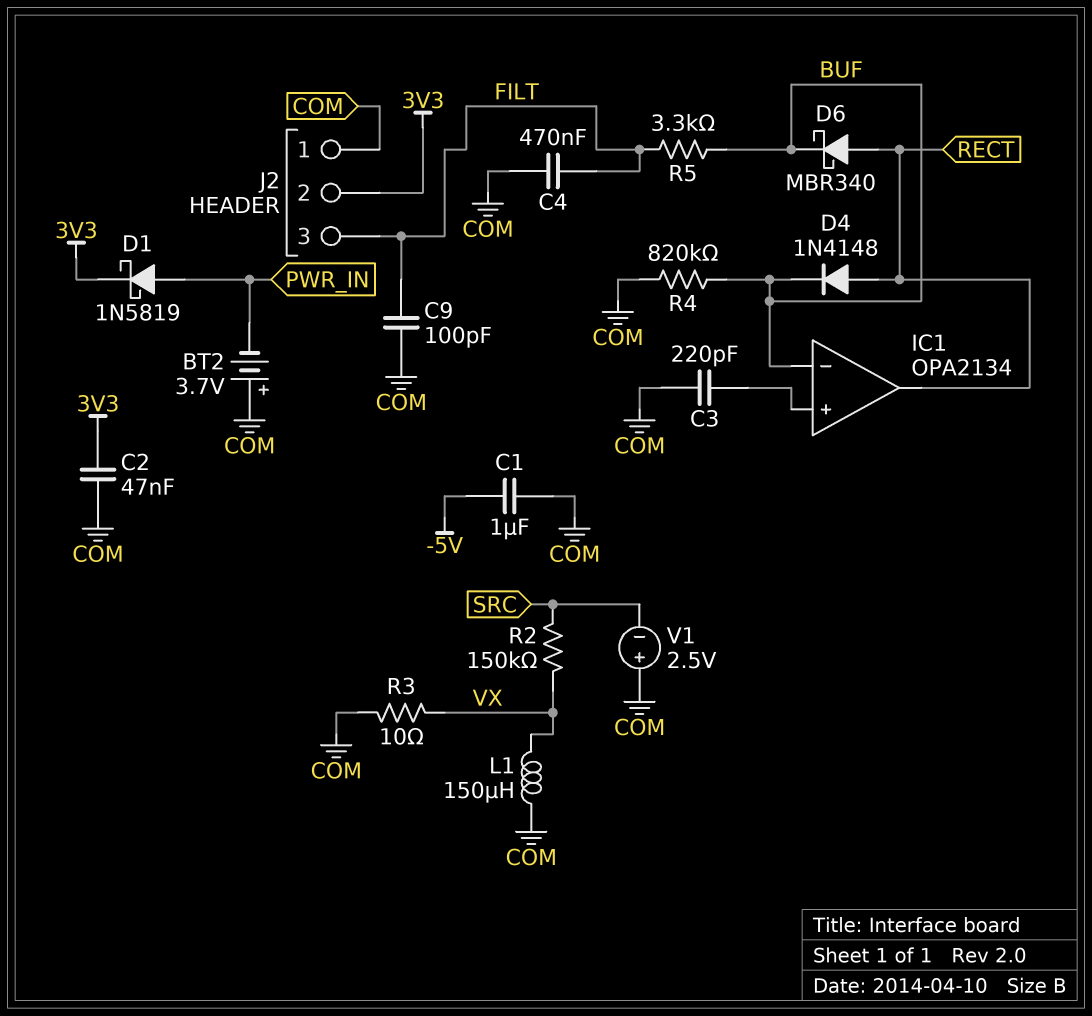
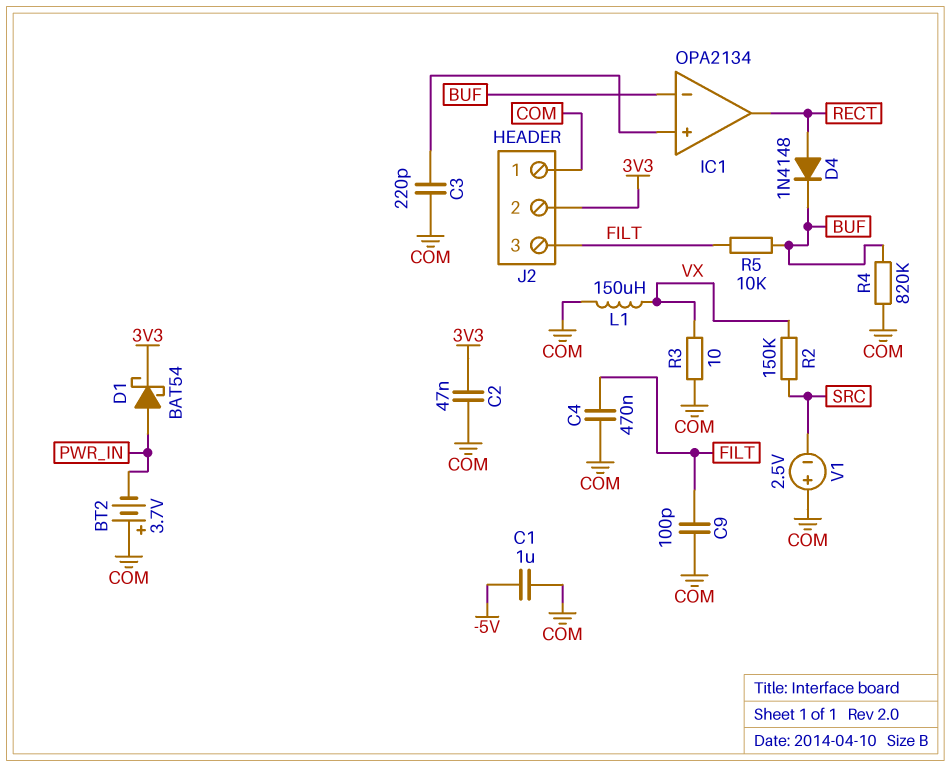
D1: schottky 1N5819 (A PWR_IN, K 3V3) -> schottky BAT54 (A PWR_IN, K 3V3)
D6: schottky MBR340 (A RECT, K BUF) -> none
R5: 3.3k (BUF, FILT) -> 10k (BUF, FILT)

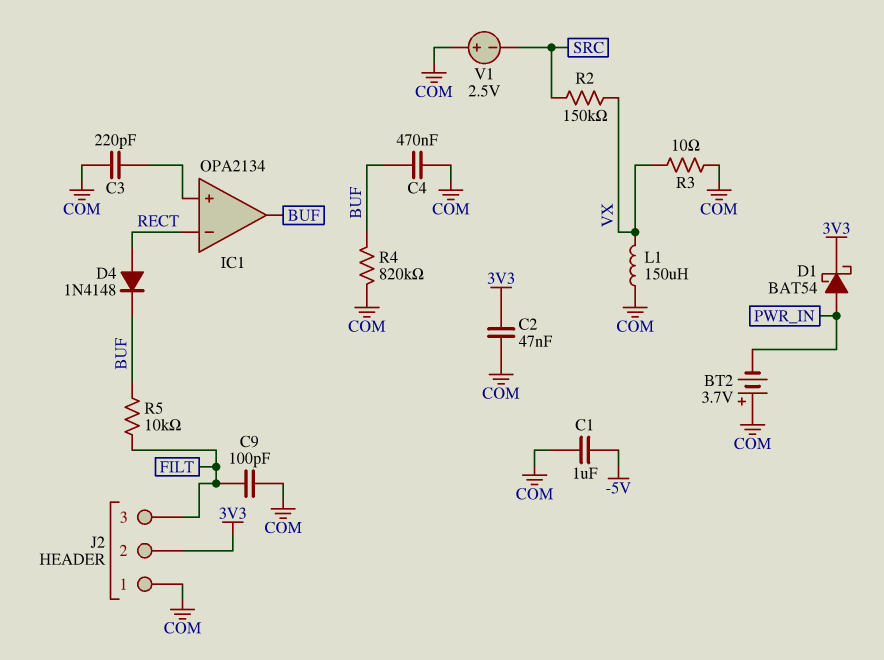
C4: 470nF (COM, FILT) -> 470nF (BUF, COM)
IC1 pin in-: BUF -> RECT
IC1 pin out: RECT -> BUF

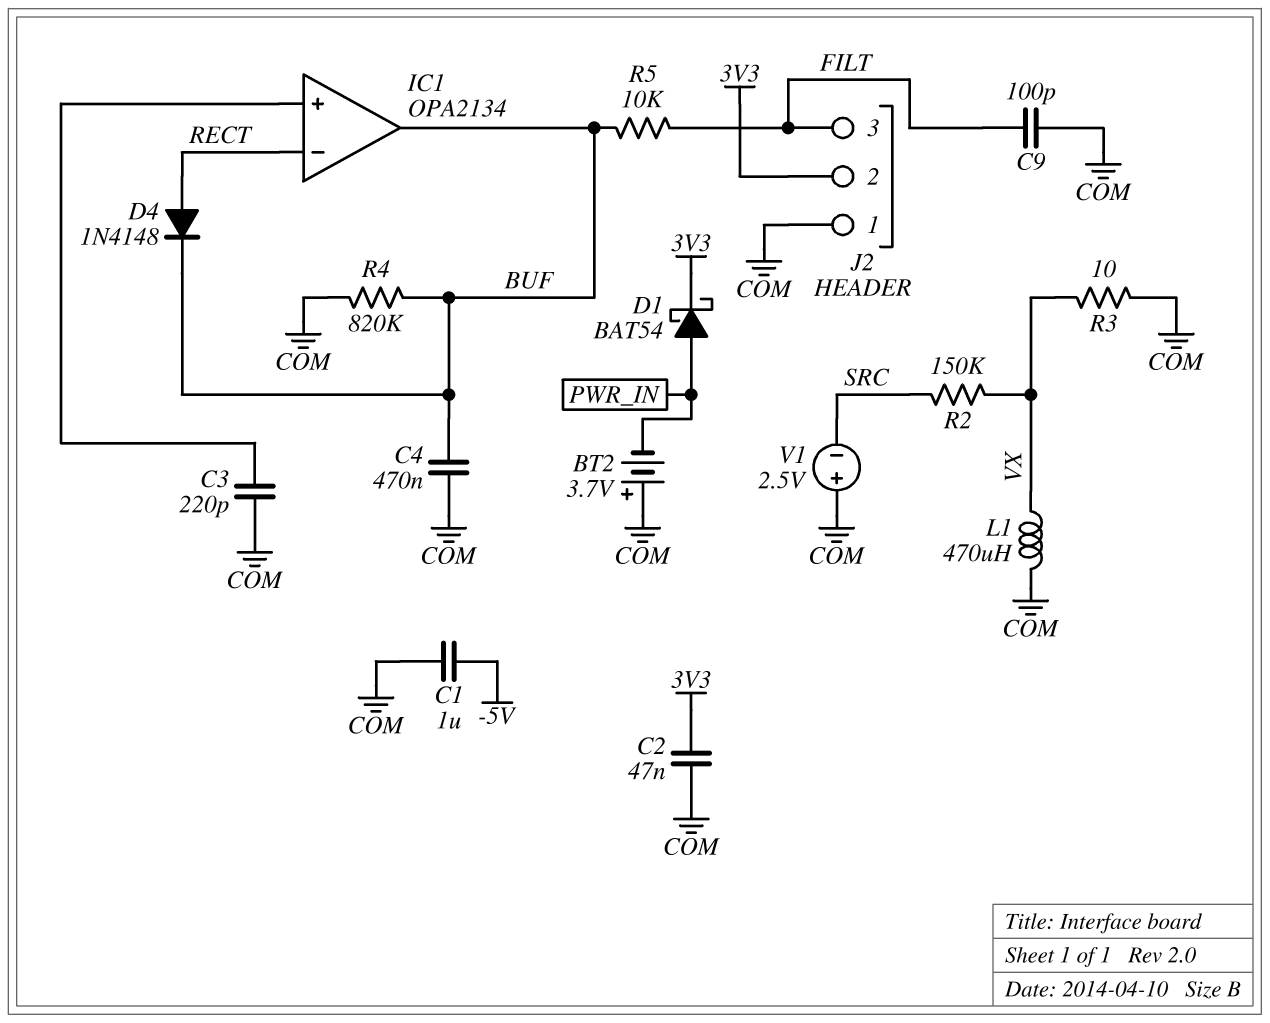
L1: 150uH (COM, VX) -> 470uH (COM, VX)

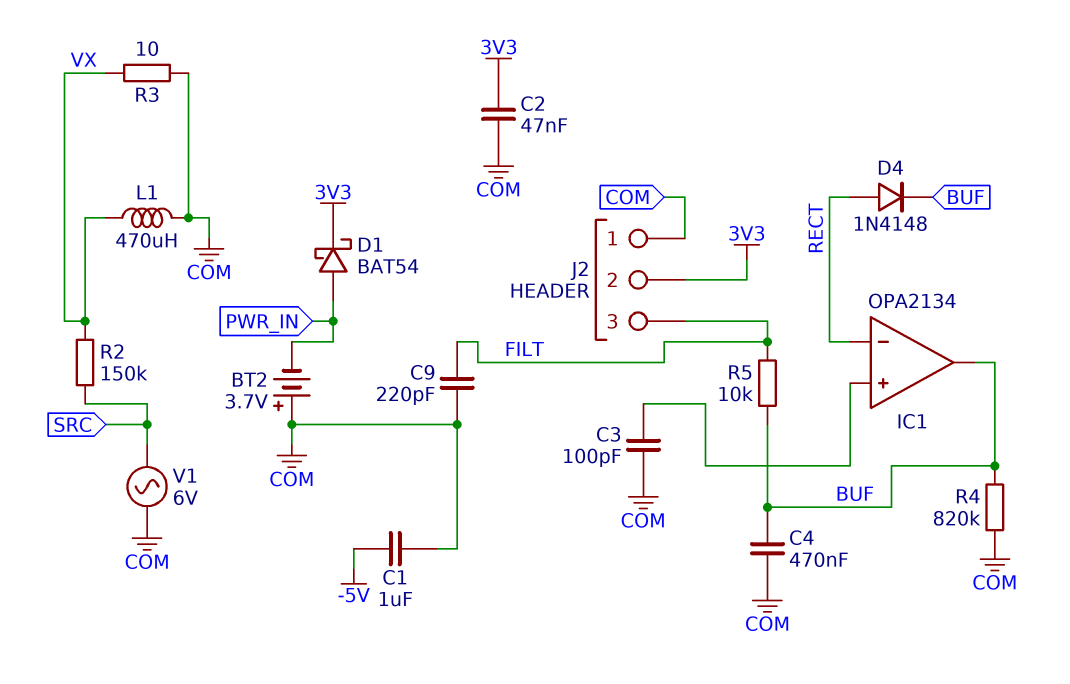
C3: 220pF (COM, IC1/in+) -> 100pF (COM, IC1/in+)
C9: 100pF (COM, FILT) -> 220pF (COM, FILT)
V1: 2.5V (plus COM, minus SRC) -> AC 6V (COM, SRC)

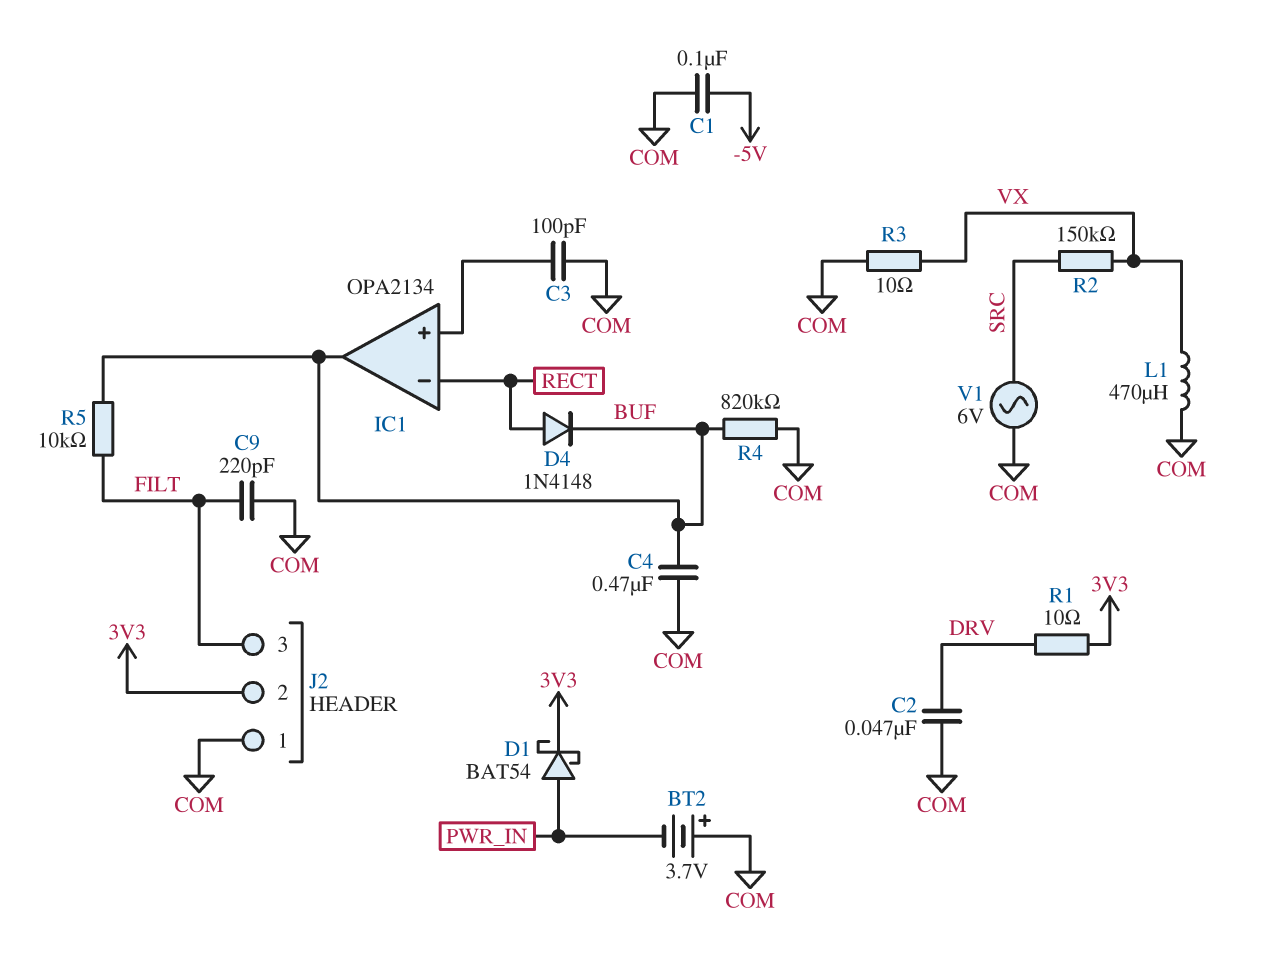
C1: 1uF (-5V, COM) -> 100nF (-5V, COM)
C2: 47nF (3V3, COM) -> 47nF (COM, DRV)
R1: none -> 10 (3V3, DRV)

